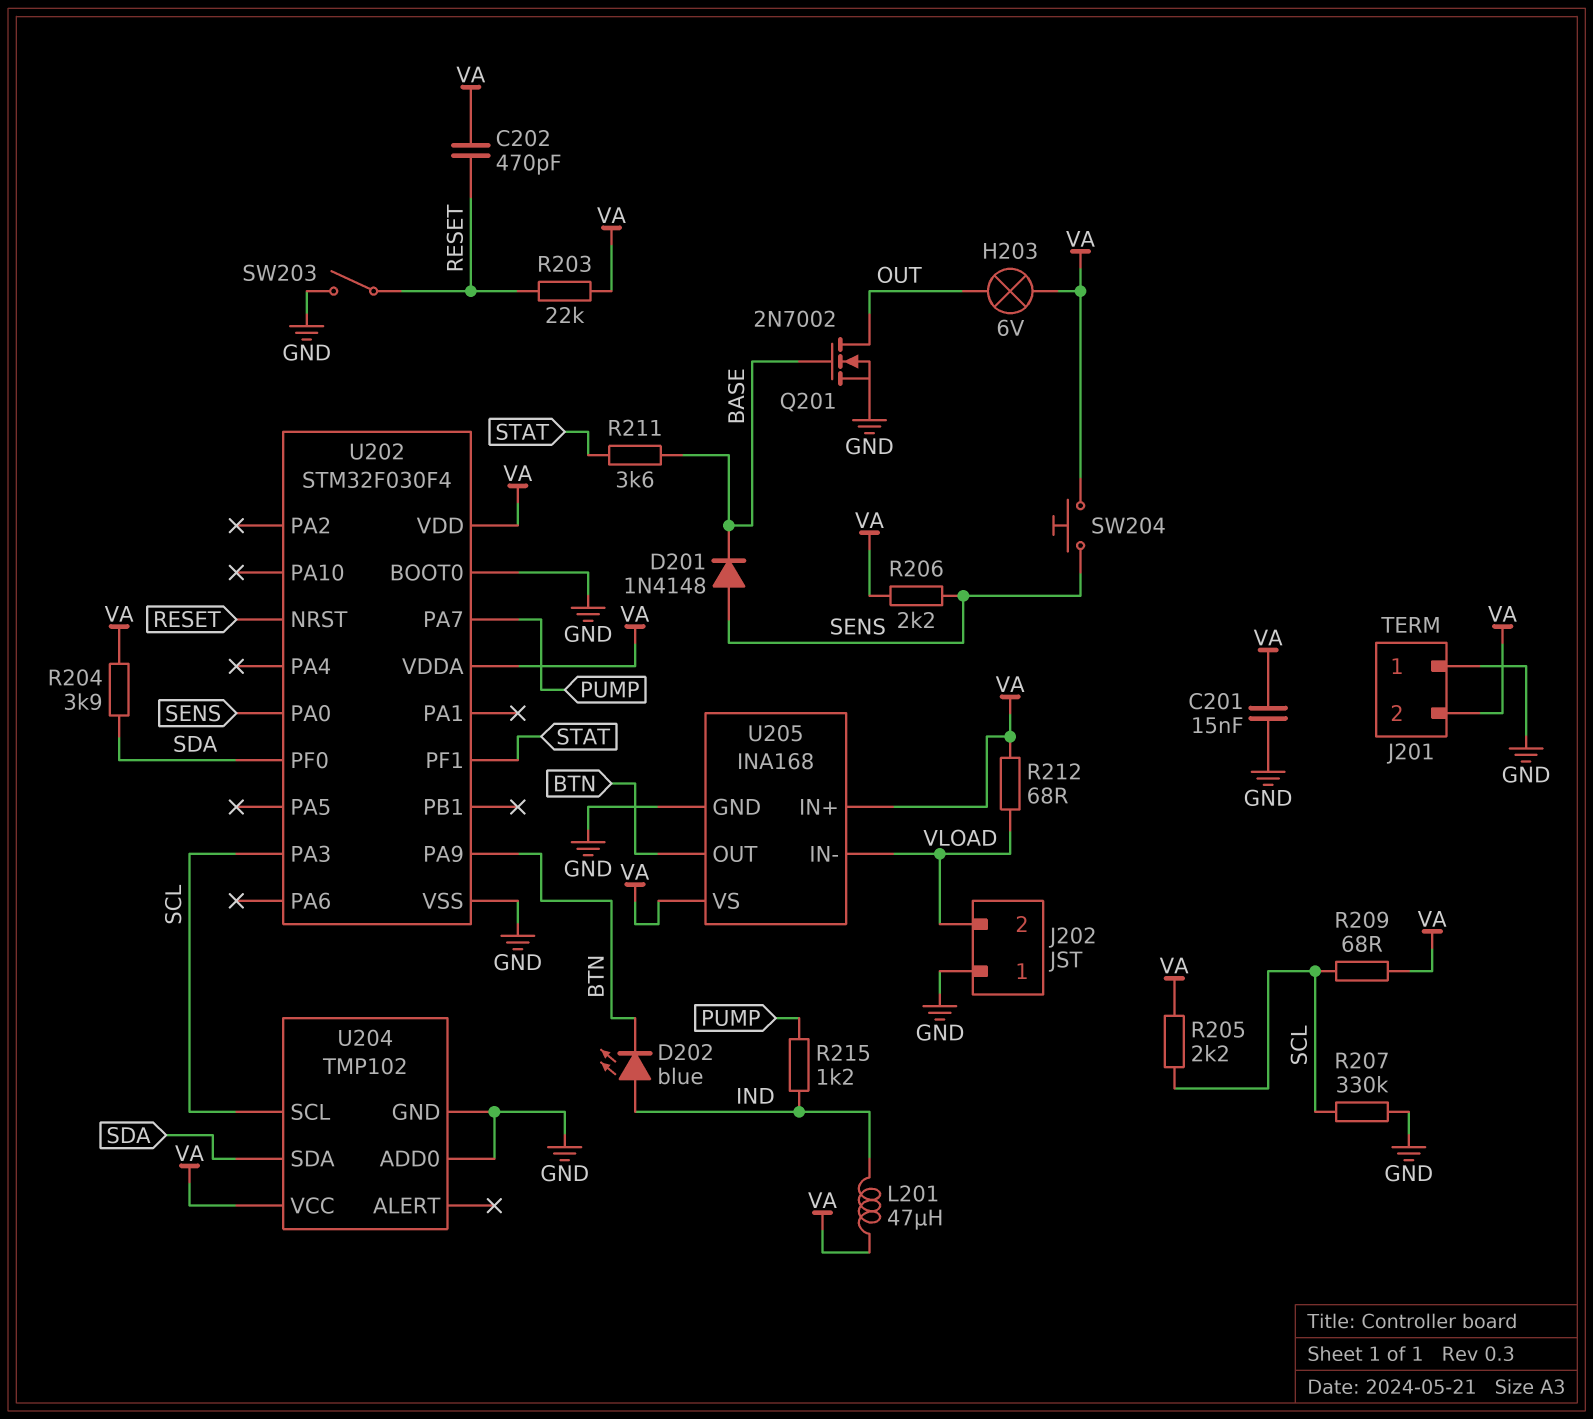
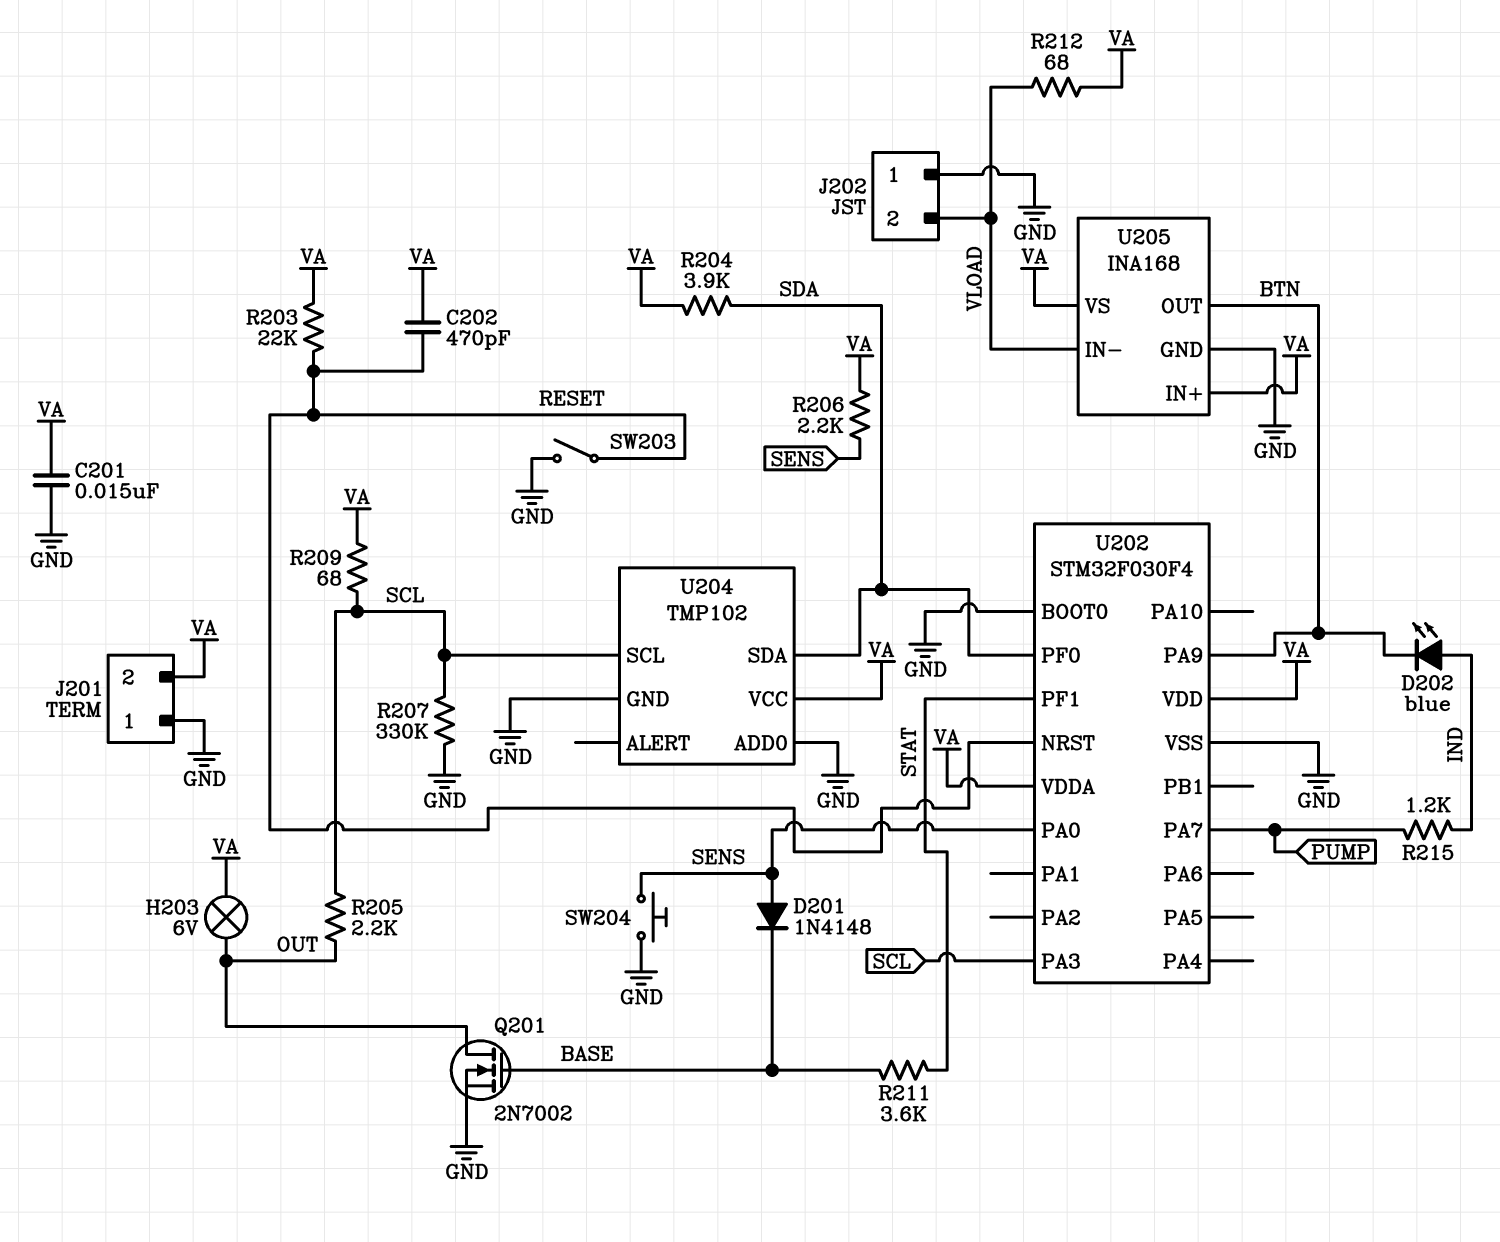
L201: 47uH (IND, VA) -> none
R205: 2.2k (SCL, VA) -> 2.2k (OUT, SCL)
SW204: button (SENS, VA) -> button (GND, SENS)

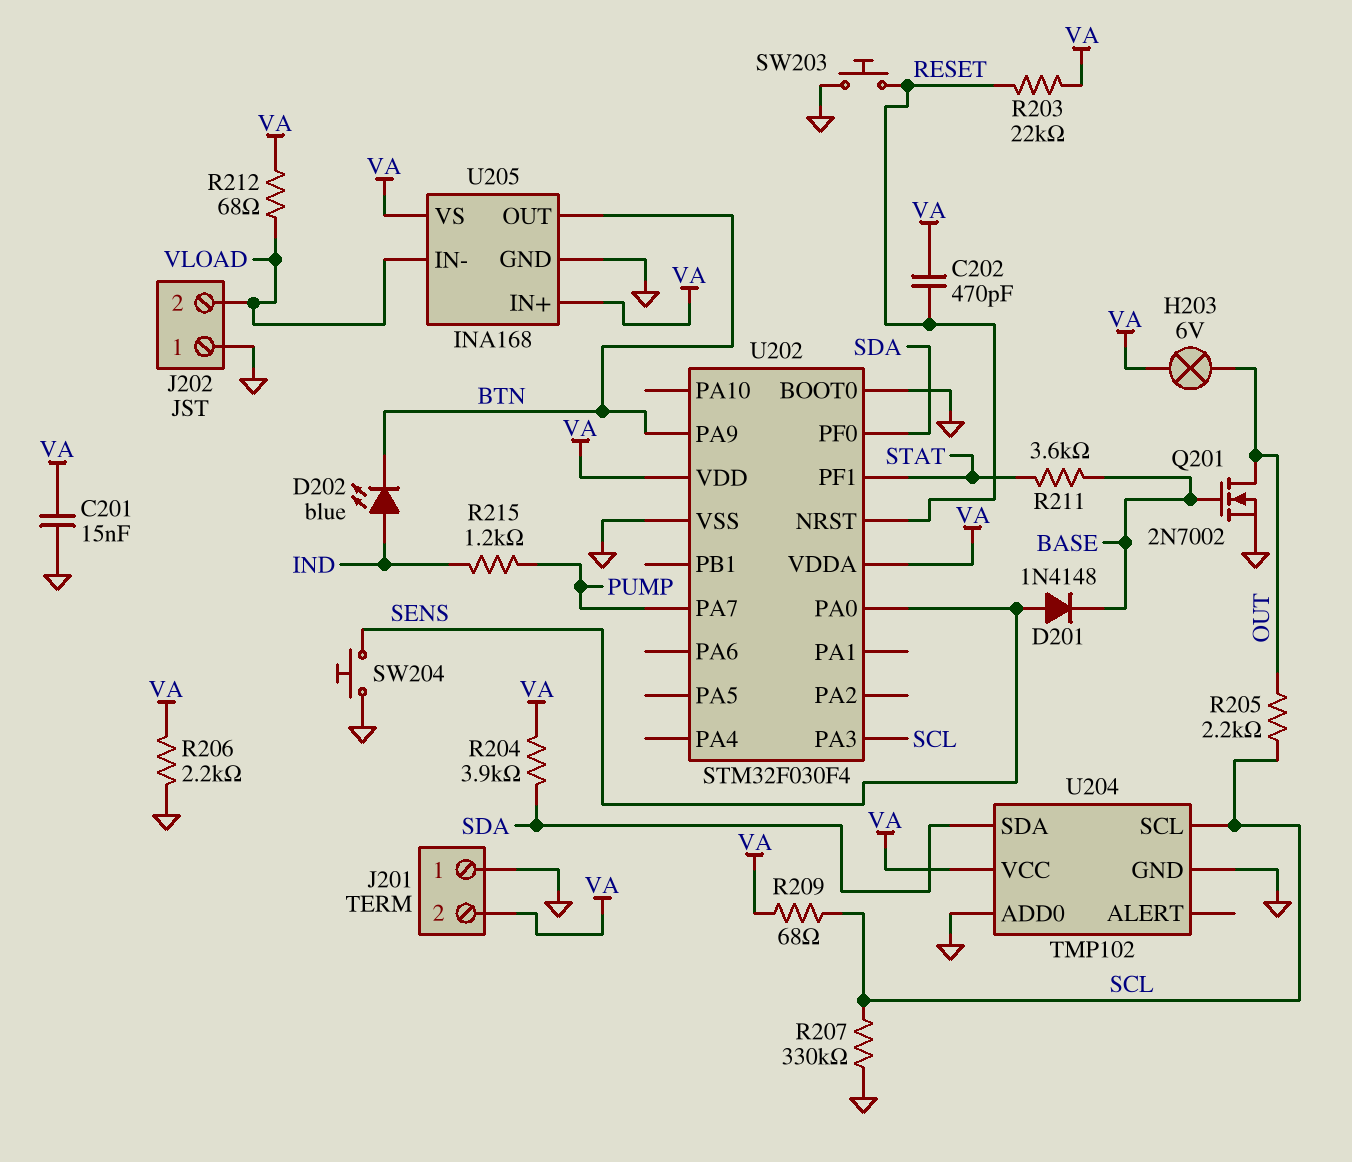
R206: 2.2k (SENS, VA) -> 2.2k (GND, VA)
SW203: switch (GND, RESET) -> button (GND, RESET)

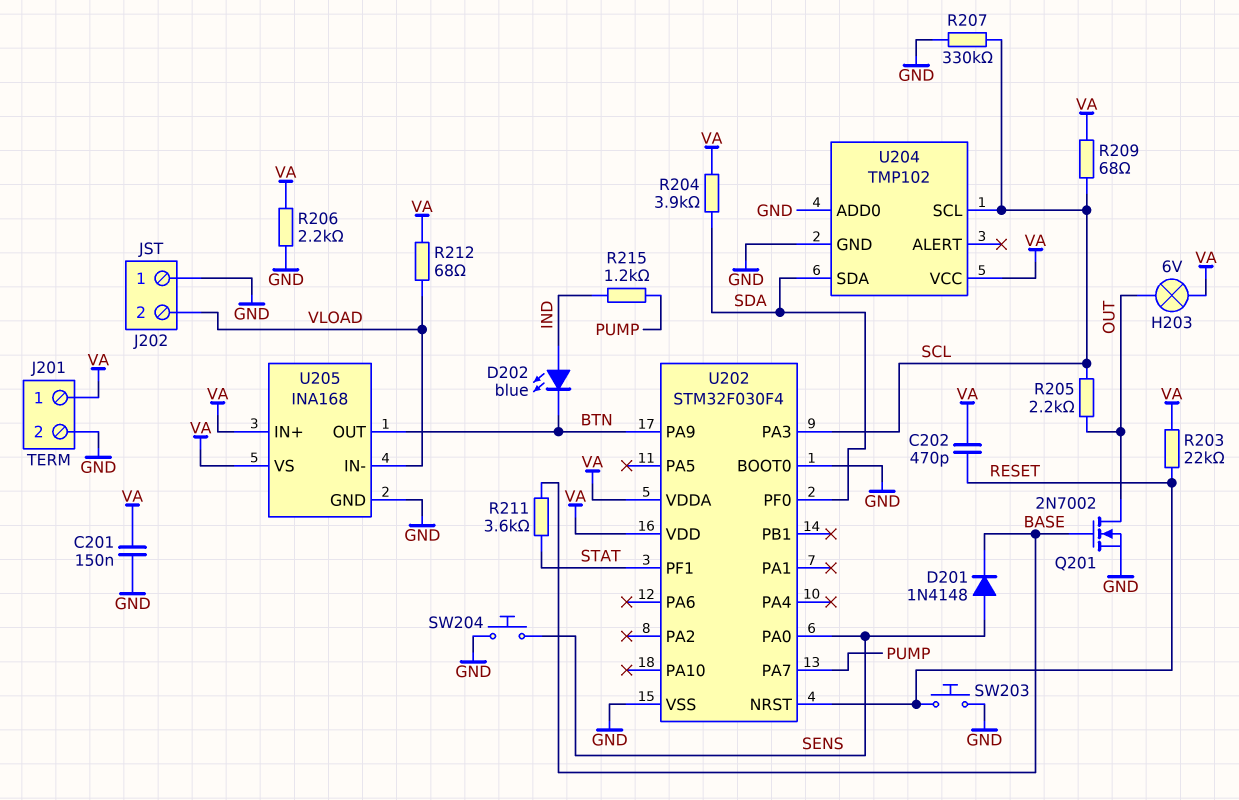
C201: 15nF (GND, VA) -> 150nF (GND, VA)
J201 pin 1: GND -> VA
J201 pin 2: VA -> GND

